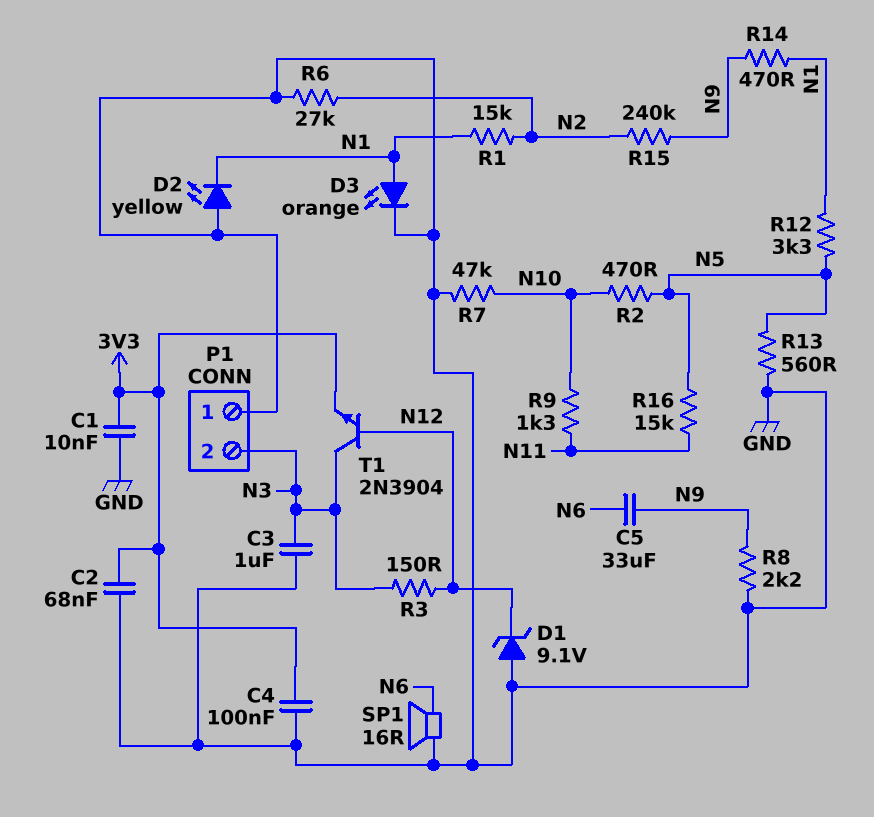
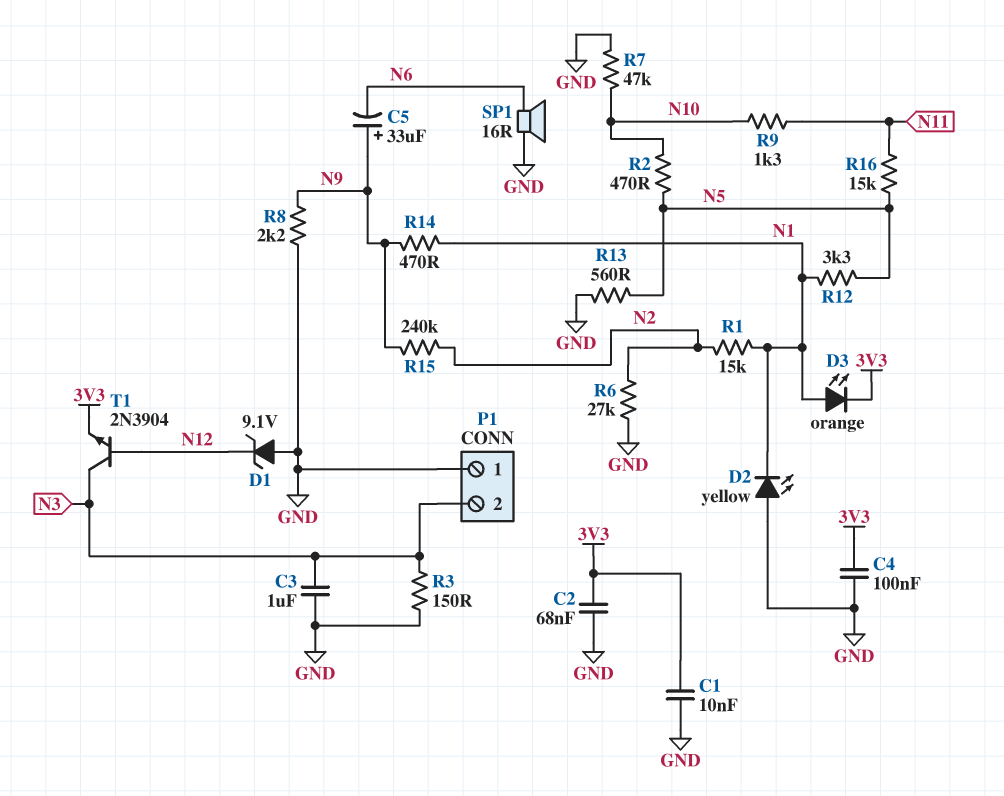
C5: 33uF (N6, N9) -> 33uF (plus N9, minus N6)
D3: LED orange (A N1, K GND) -> LED orange (A N1, K 3V3)
R3: 150 (N3, N12) -> 150 (GND, N3)

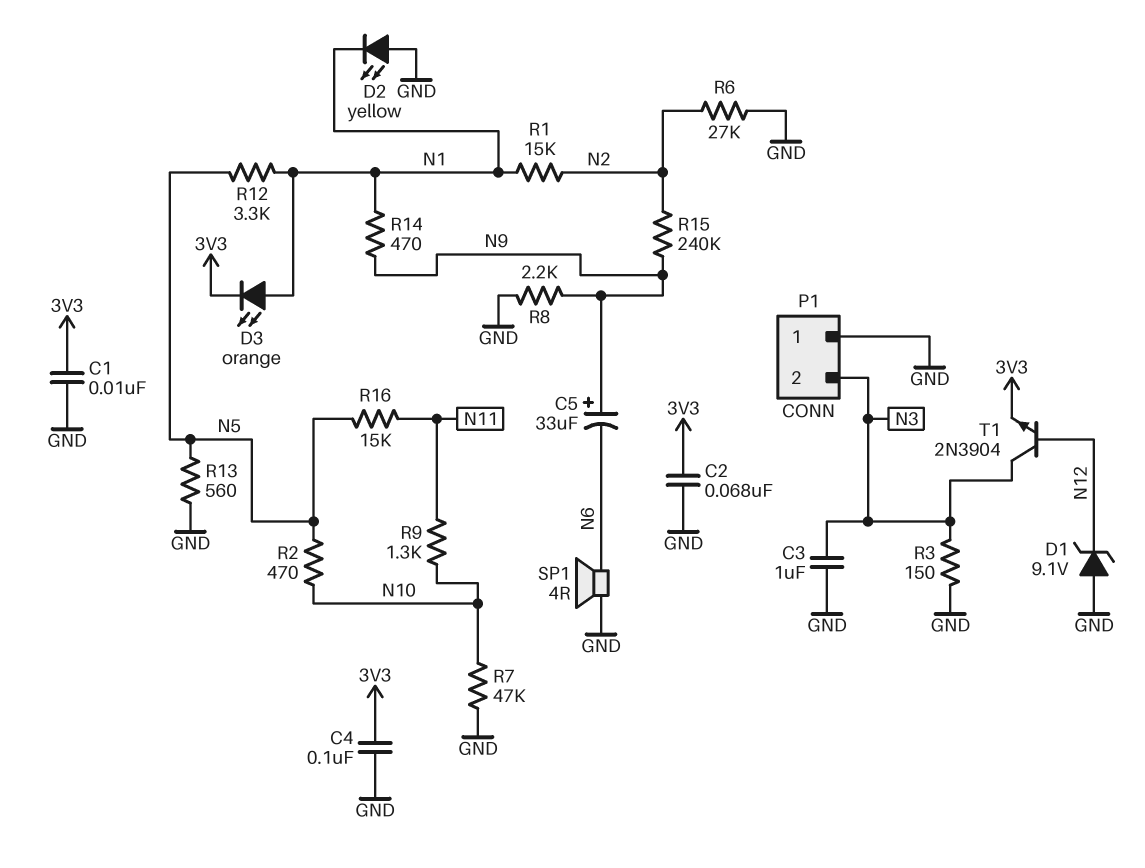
SP1: speaker 16R (GND, N6) -> speaker 4R (GND, N6)

